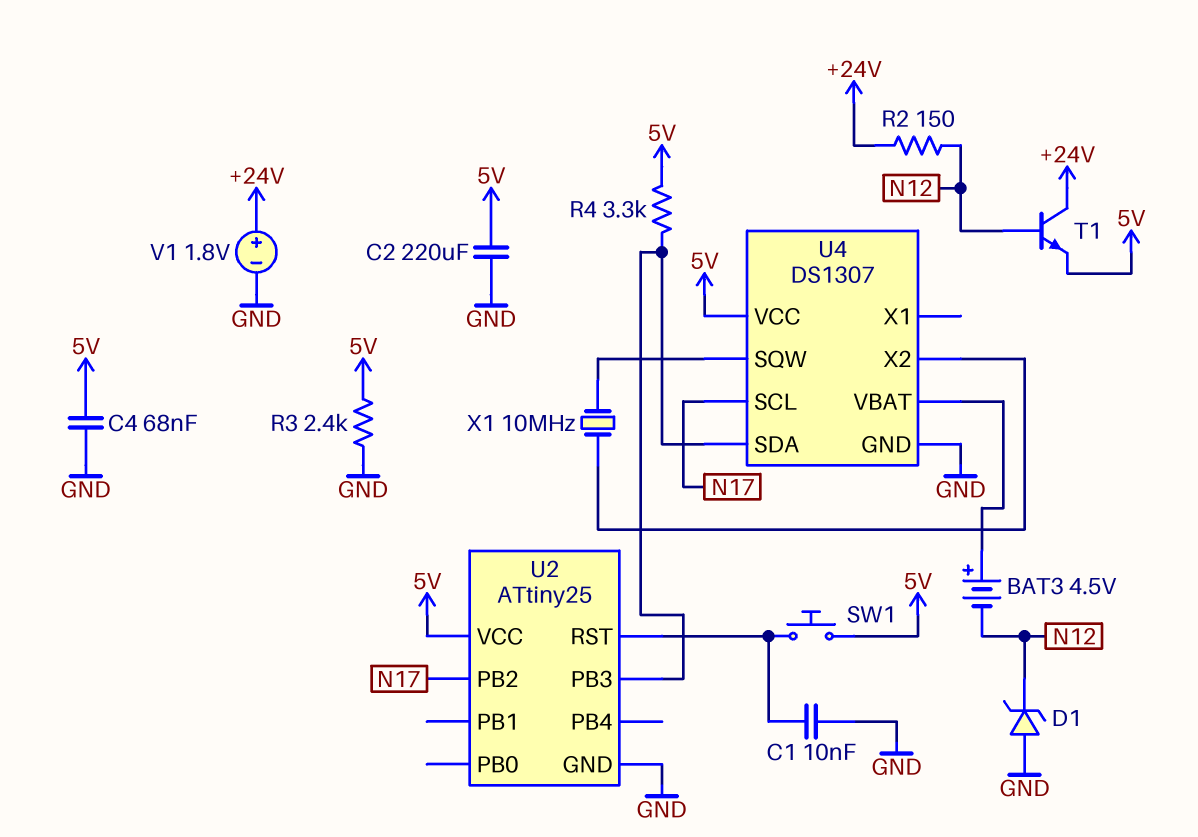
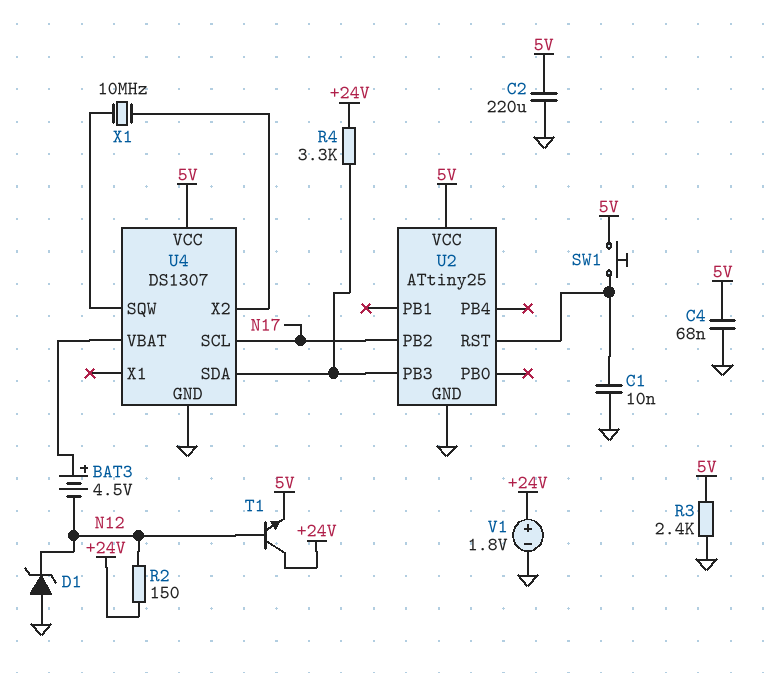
R4: 3.3k (5V, U2/PB3) -> 3.3k (+24V, U2/PB3)

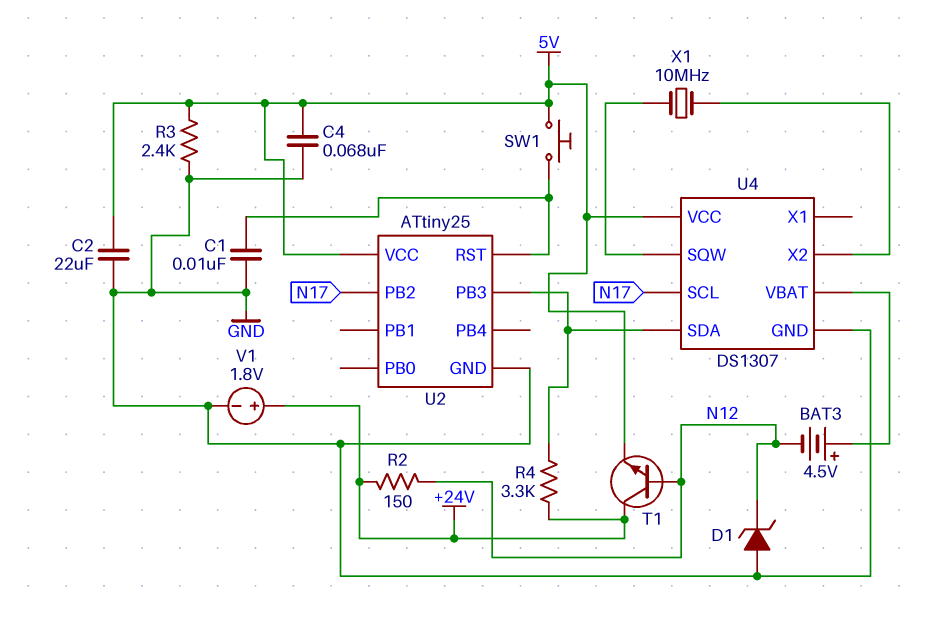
C2: 220uF (5V, GND) -> 22uF (5V, GND)

